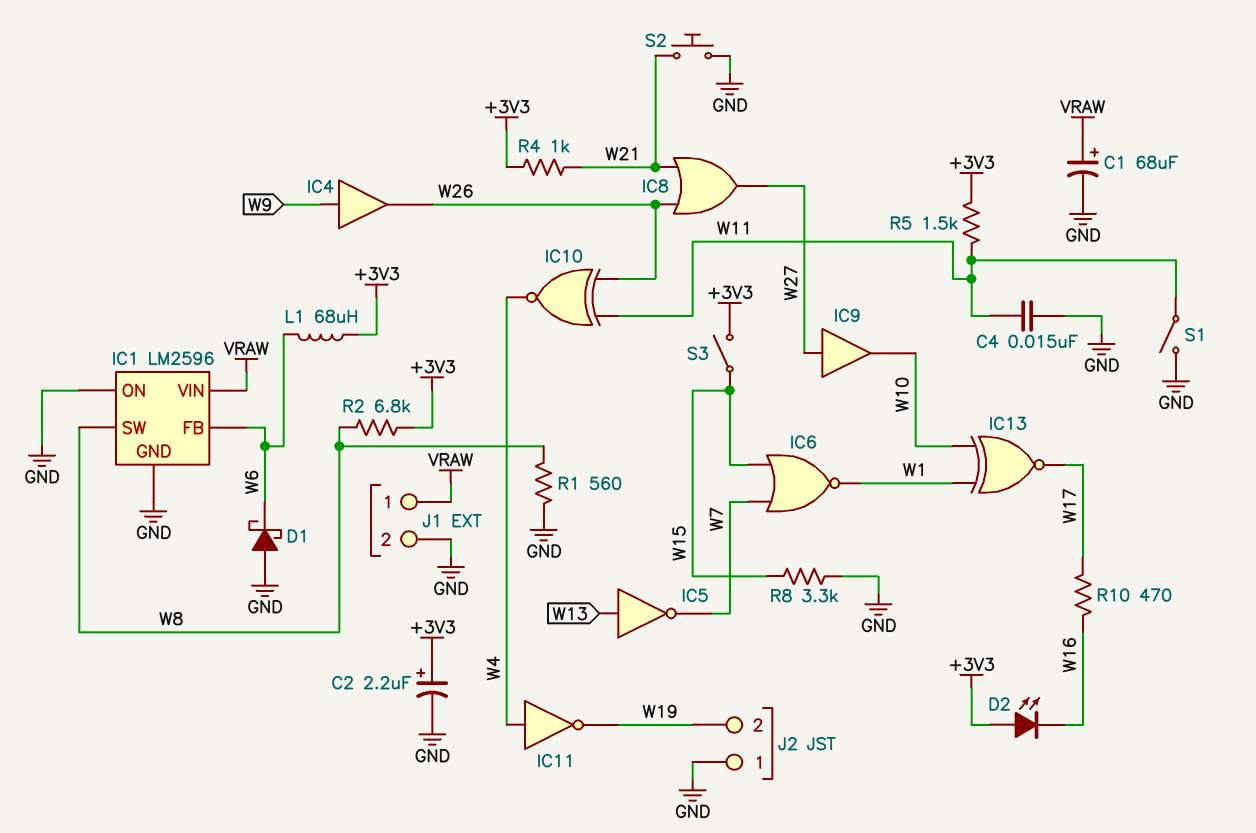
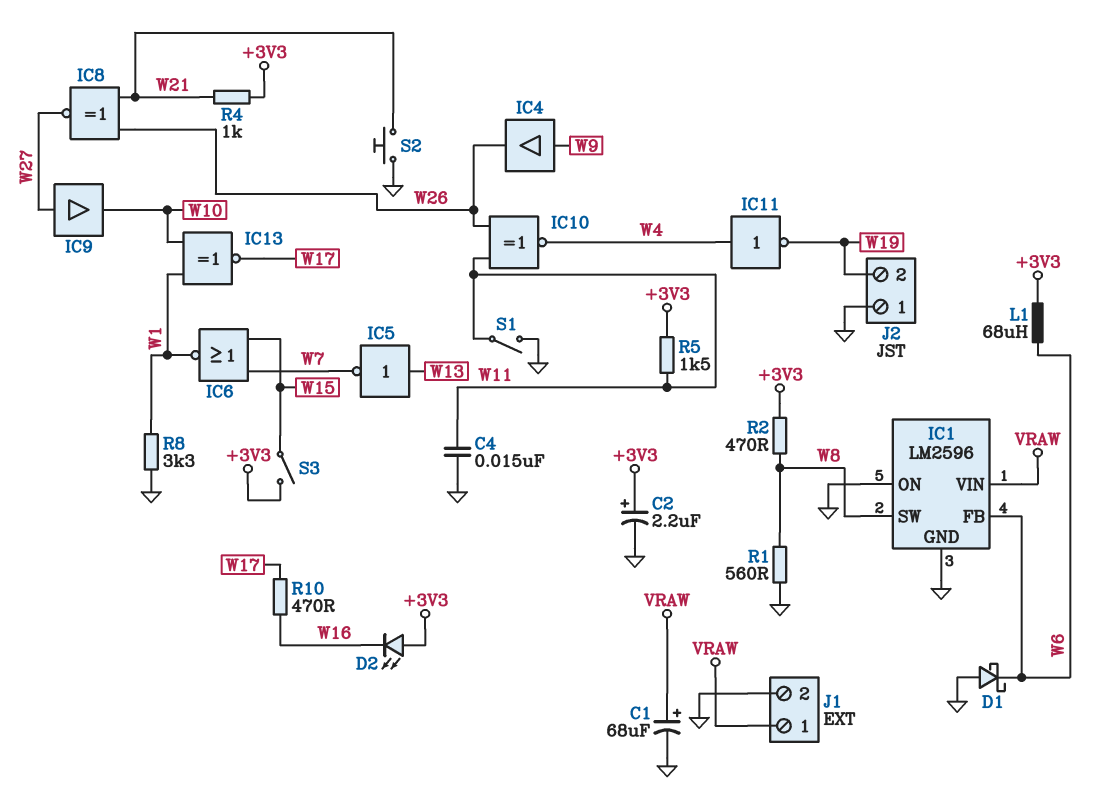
IC8: OR (in W21, in W26, out W27) -> XNOR (in W21, in W26, out W27)
R2: 6.8k (+3V3, W8) -> 470 (+3V3, W8)
R8: 3.3k (GND, W15) -> 3.3k (GND, W1)

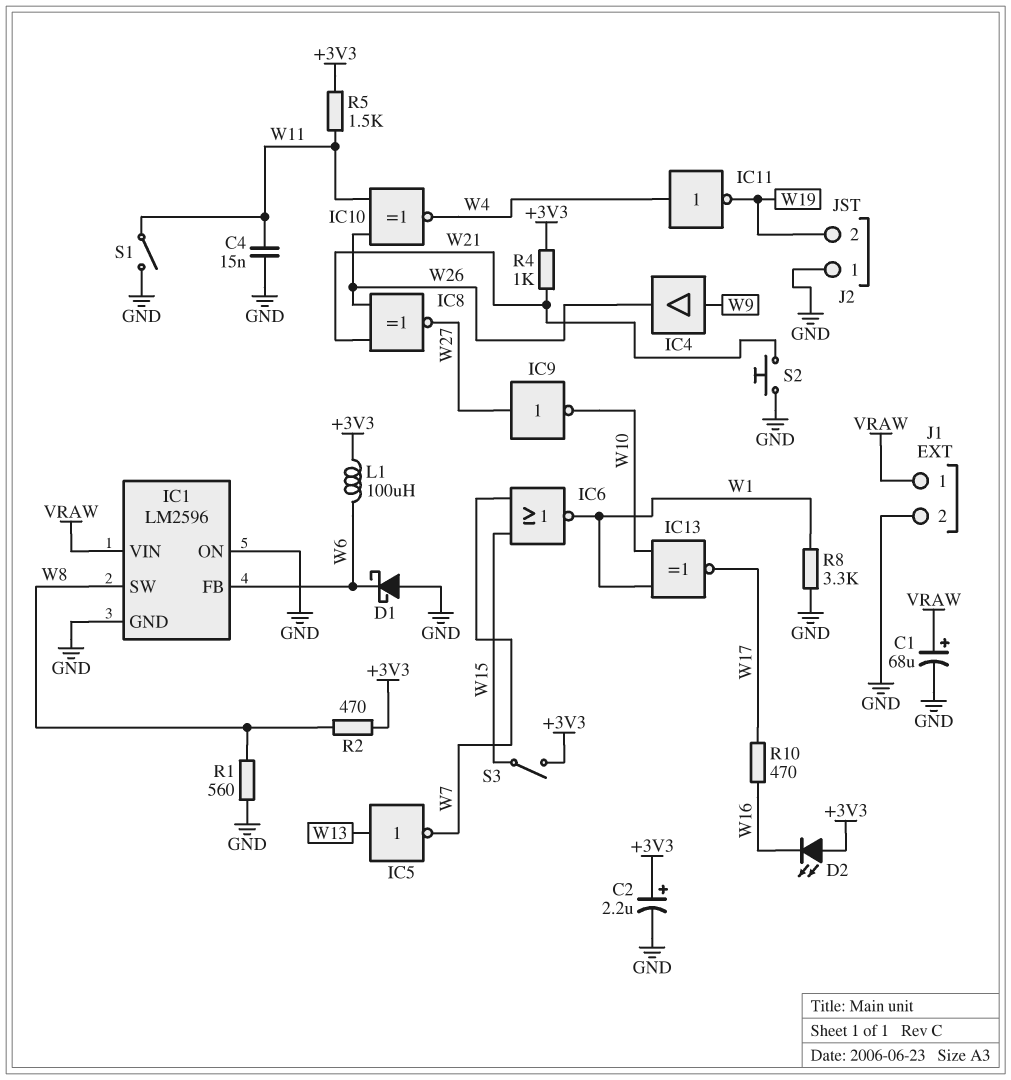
IC9: buffer (in W27, out W10) -> NOT (in W27, out W10)
L1: 68uH (+3V3, W6) -> 100uH (+3V3, W6)

